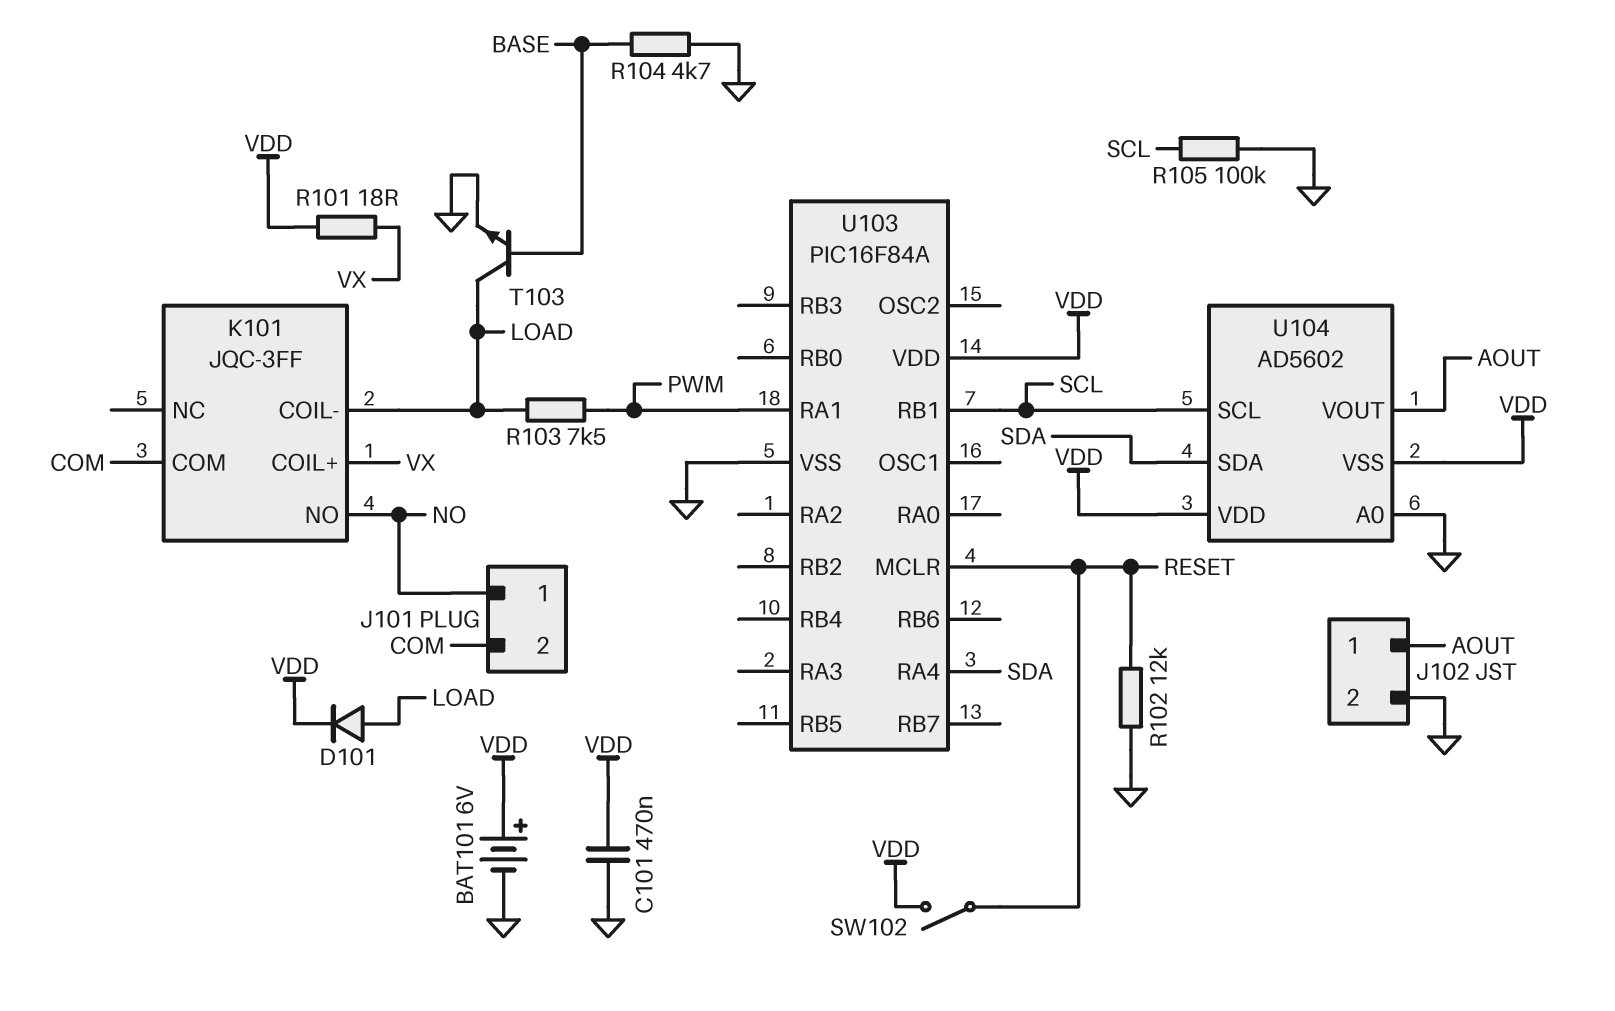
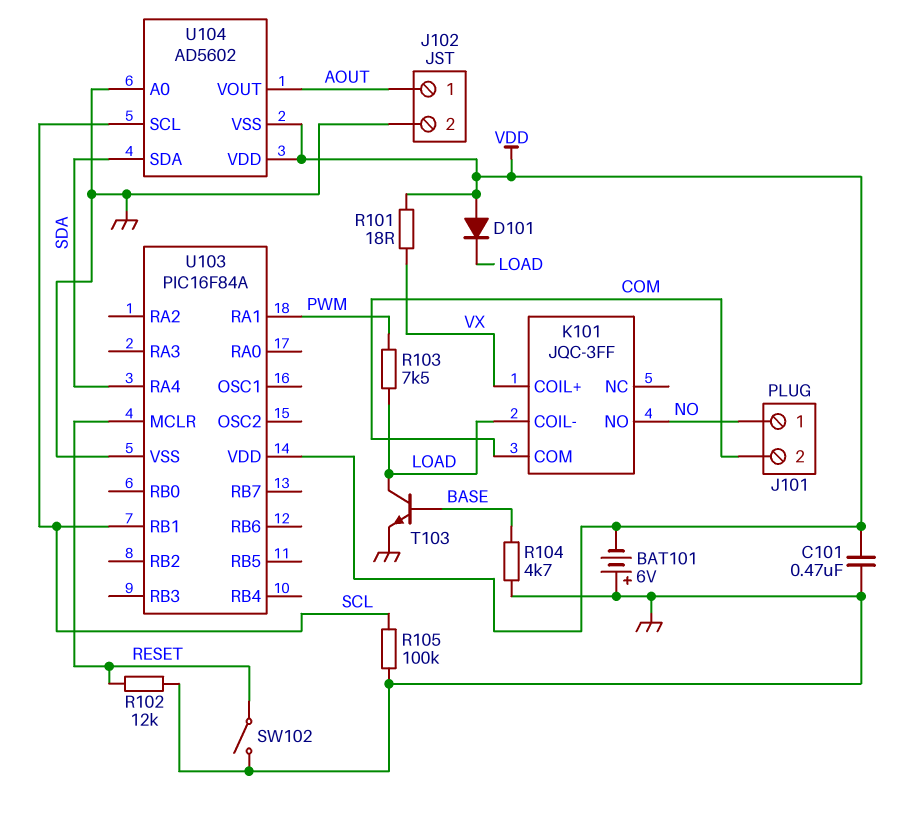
BAT101: 6V (plus VDD, minus GND) -> 6V (plus GND, minus VDD)
D101: diode (A LOAD, K VDD) -> diode (A VDD, K LOAD)
SW102: switch (RESET, VDD) -> switch (GND, RESET)

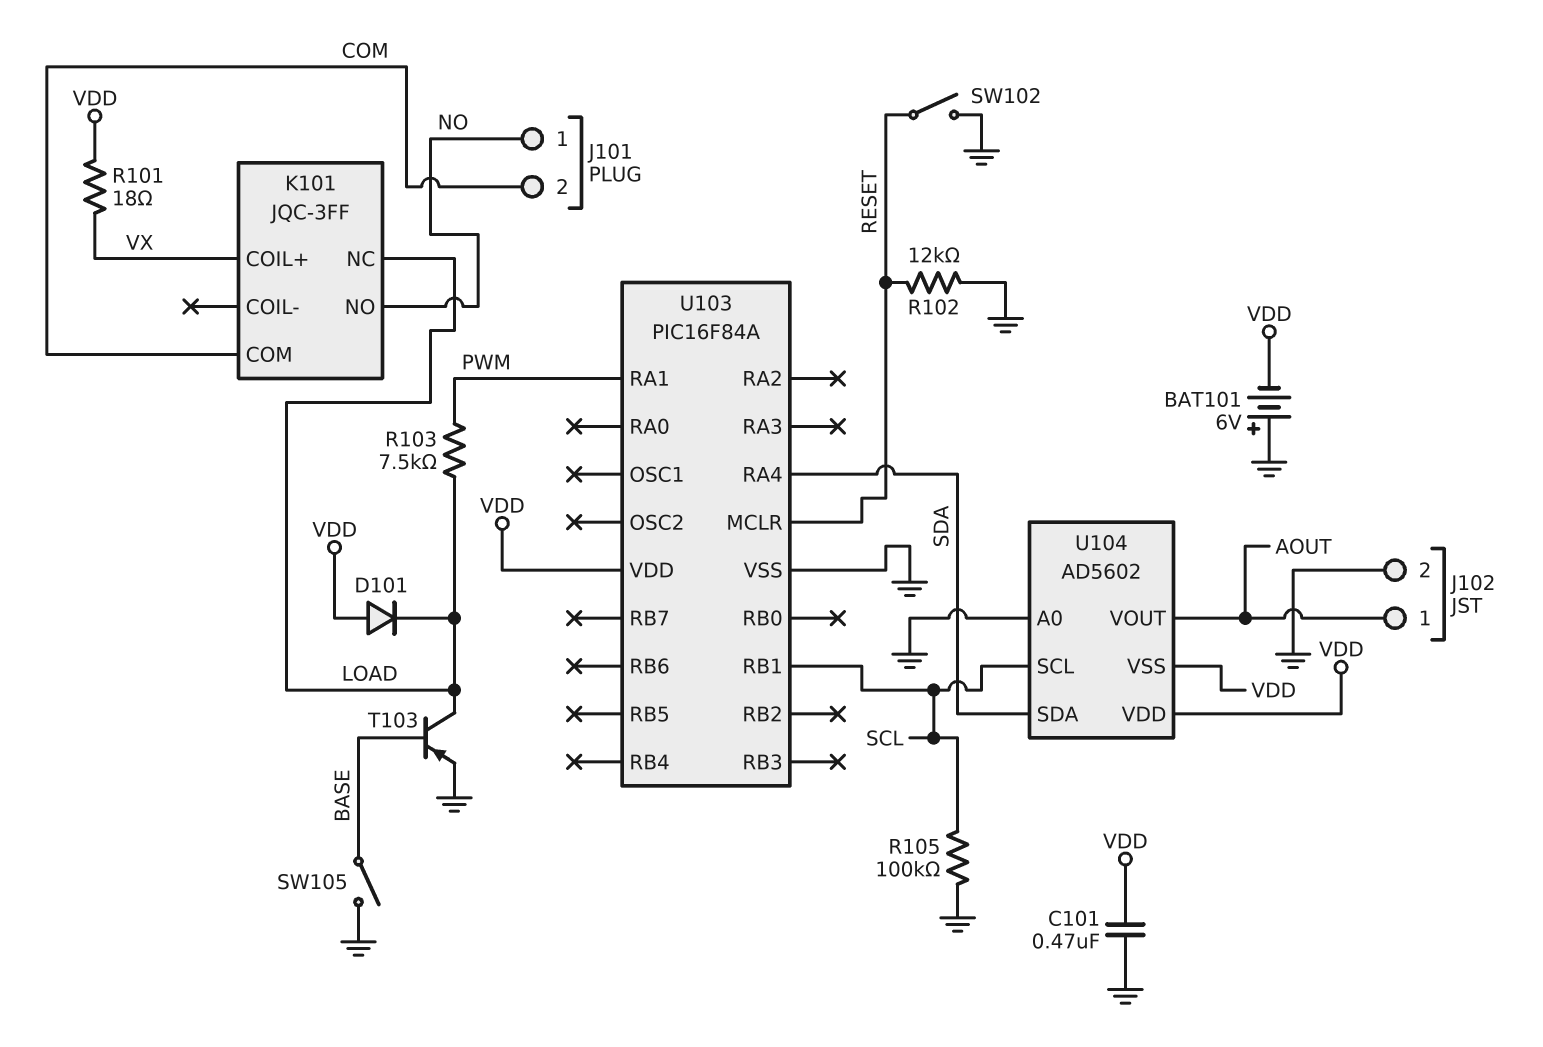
K101 pin COIL-: LOAD -> none
K101 pin NC: none -> LOAD
R104: 4.7k (BASE, GND) -> none
SW105: none -> switch (BASE, GND)
T103: NPN (B BASE, C LOAD, E GND) -> PNP (B BASE, C LOAD, E GND)

